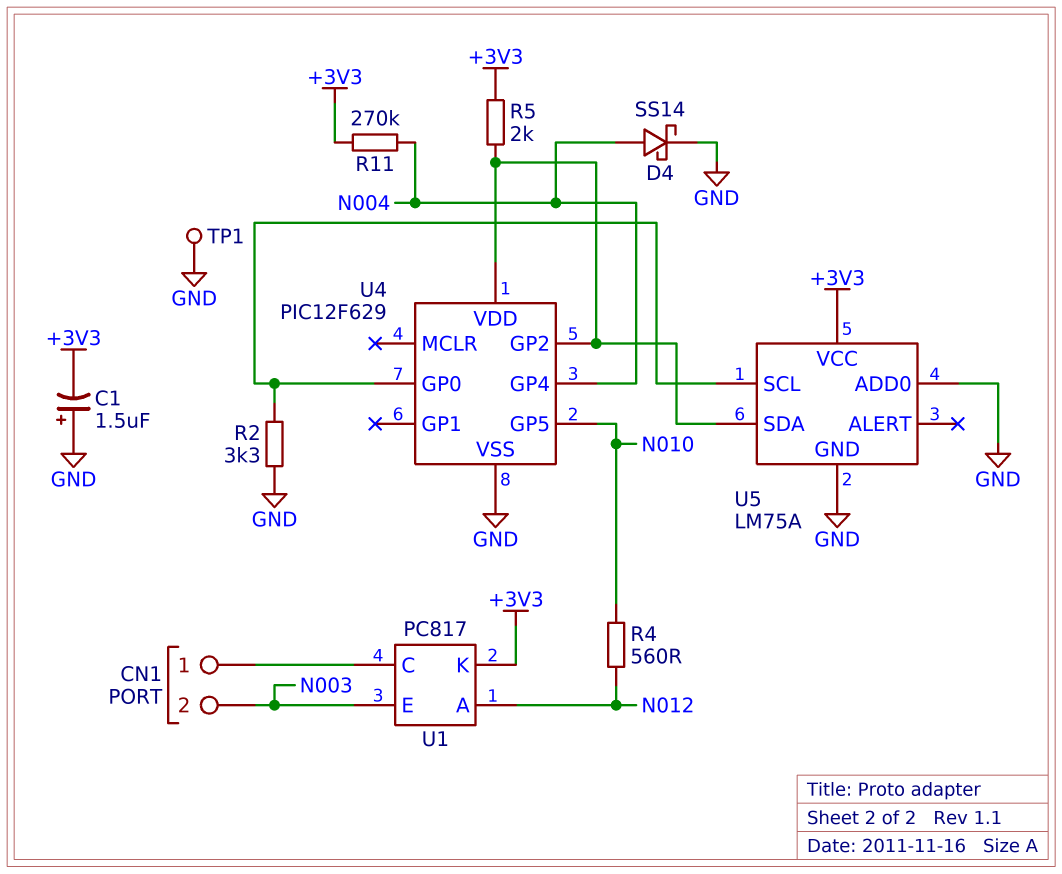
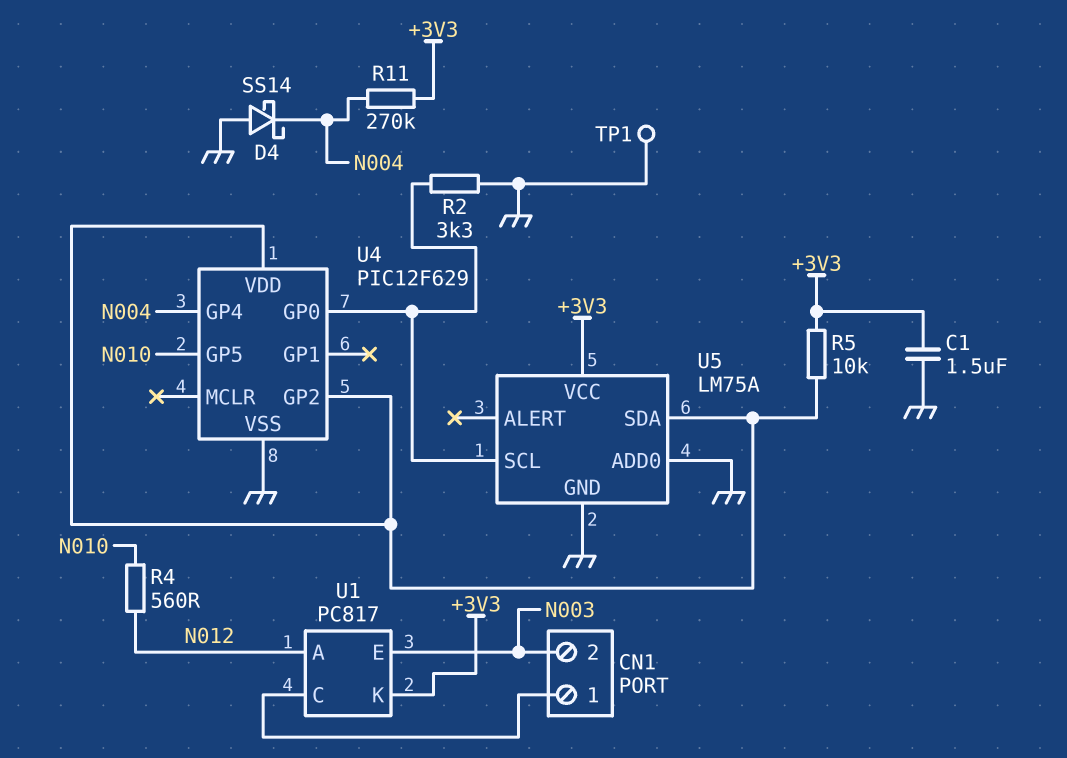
C1: 1.5uF (plus GND, minus +3V3) -> 1.5uF (+3V3, GND)
D4: schottky SS14 (A N004, K GND) -> schottky SS14 (A GND, K N004)
R5: 2k (+3V3, U4/GP2) -> 10k (+3V3, U4/GP2)

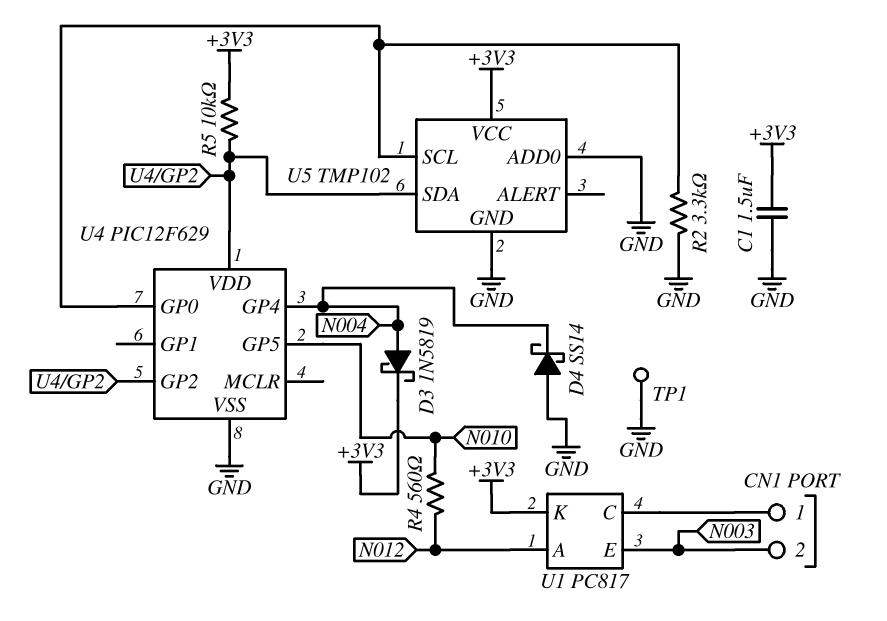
D3: none -> schottky 1N5819 (A N004, K +3V3)
R11: 270k (+3V3, N004) -> none
U5: LM75A -> TMP102

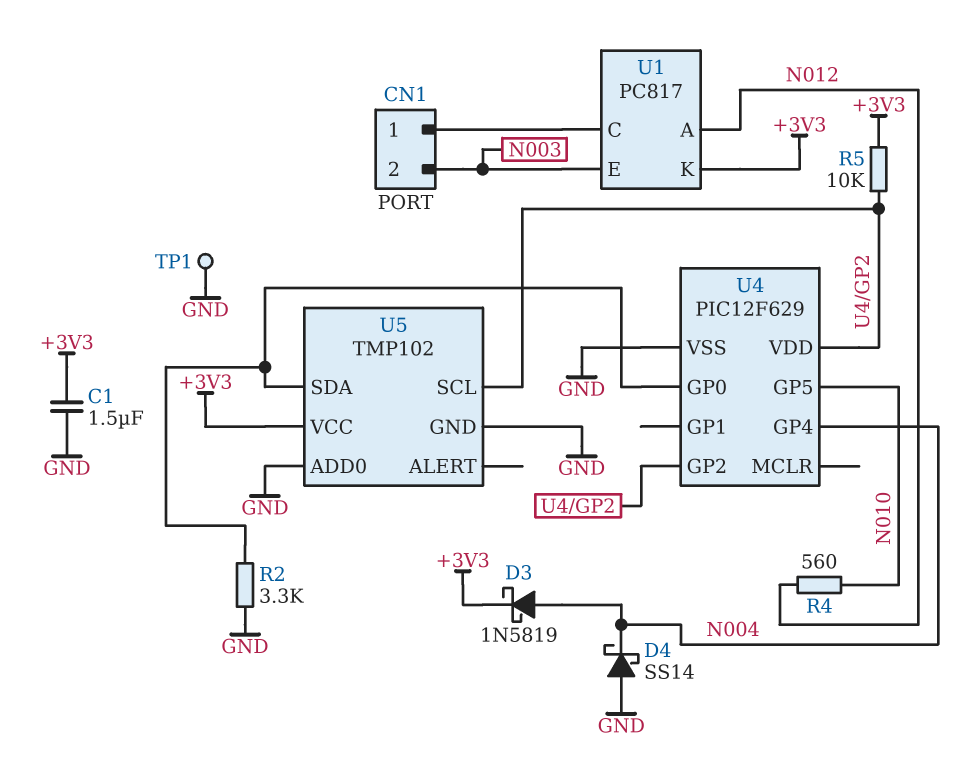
U5 pin SCL: U4/GP0 -> U4/GP2
U5 pin SDA: U4/GP2 -> U4/GP0

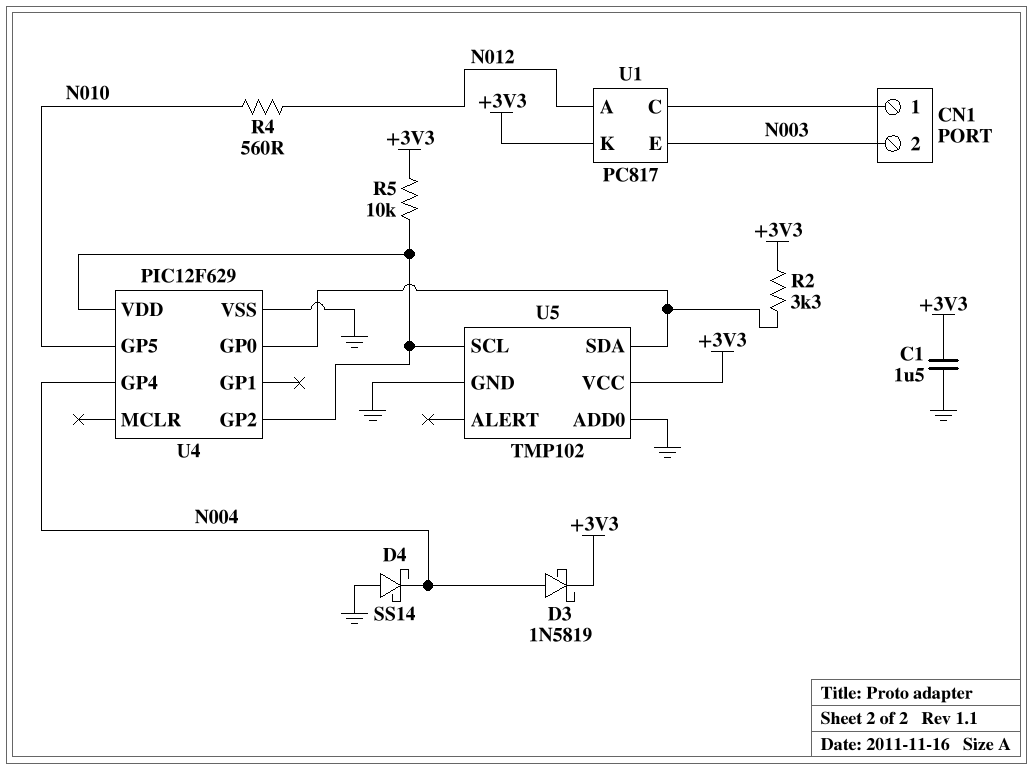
R2: 3.3k (GND, U4/GP0) -> 3.3k (+3V3, U4/GP0)
TP1: test point (GND) -> none

